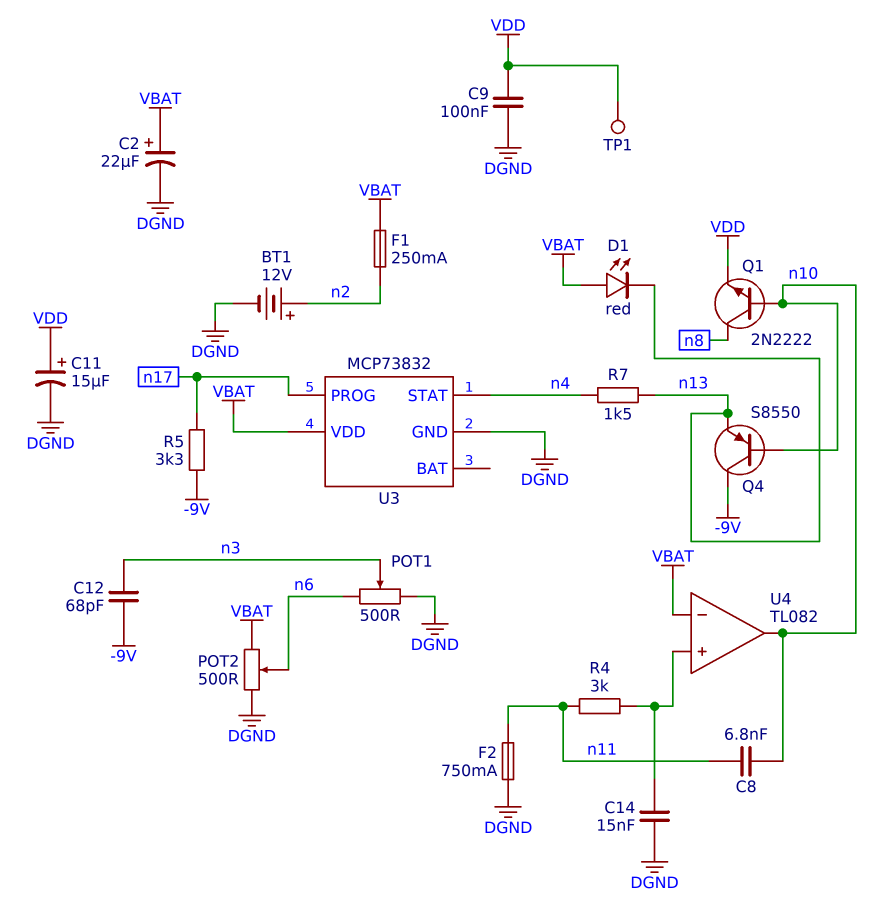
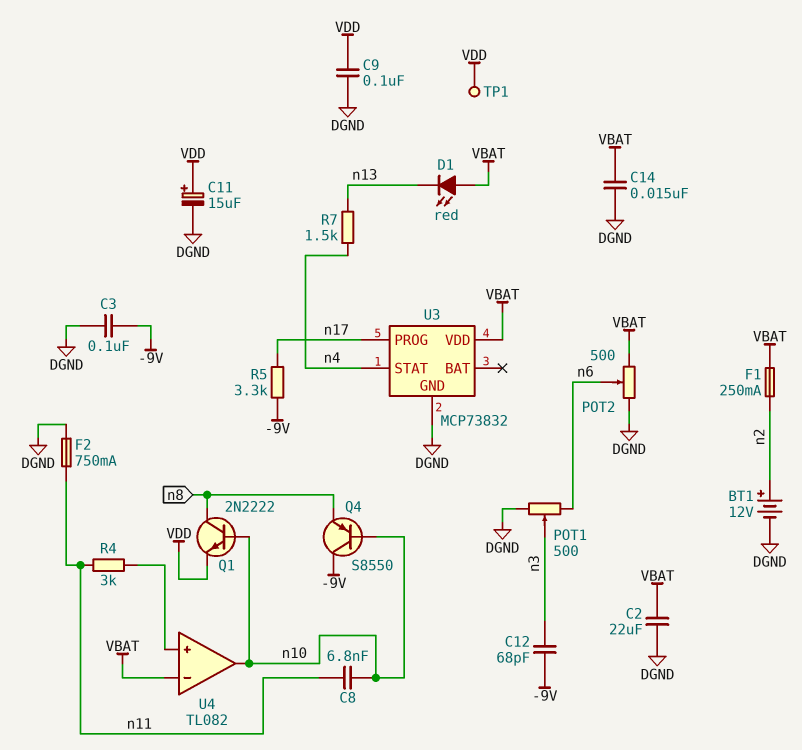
C2: 22uF (plus VBAT, minus DGND) -> 22uF (DGND, VBAT)
C3: none -> 100nF (-9V, DGND)
C14: 15nF (DGND, U4/in+) -> 15nF (DGND, VBAT)
Q4: PNP S8550 (B n10, C -9V, E n13) -> PNP S8550 (B n10, C -9V, E n8)

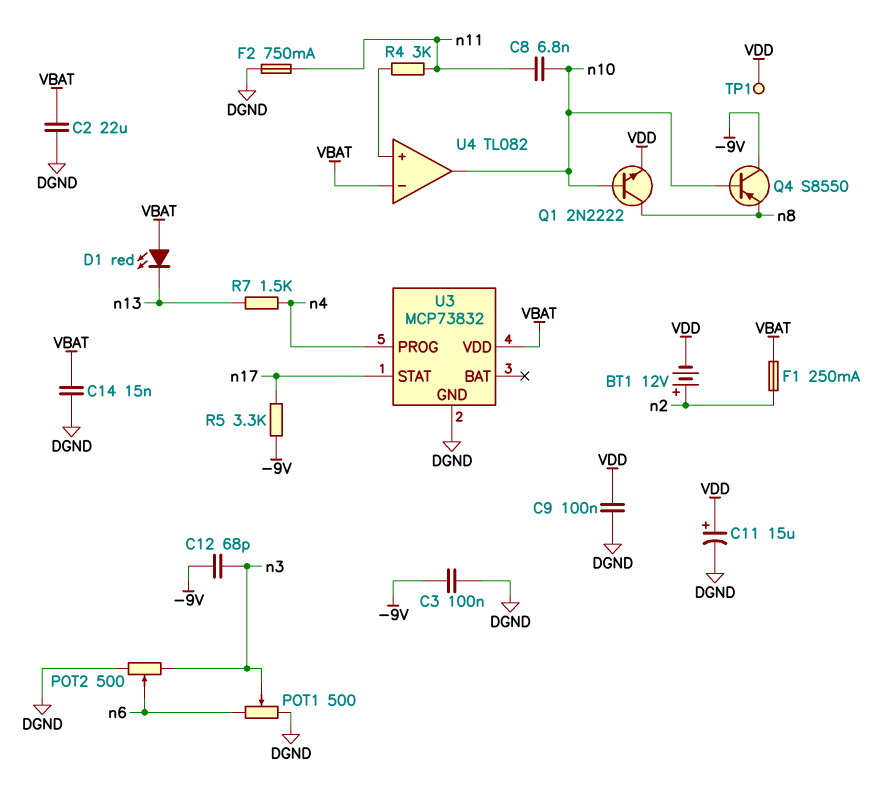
BT1: 12V (plus n2, minus DGND) -> 12V (plus n2, minus VDD)
POT2: 500 (DGND, VBAT, wiper n6) -> 500 (DGND, n3, wiper n6)
U3 pin PROG: n17 -> n4
U3 pin STAT: n4 -> n17

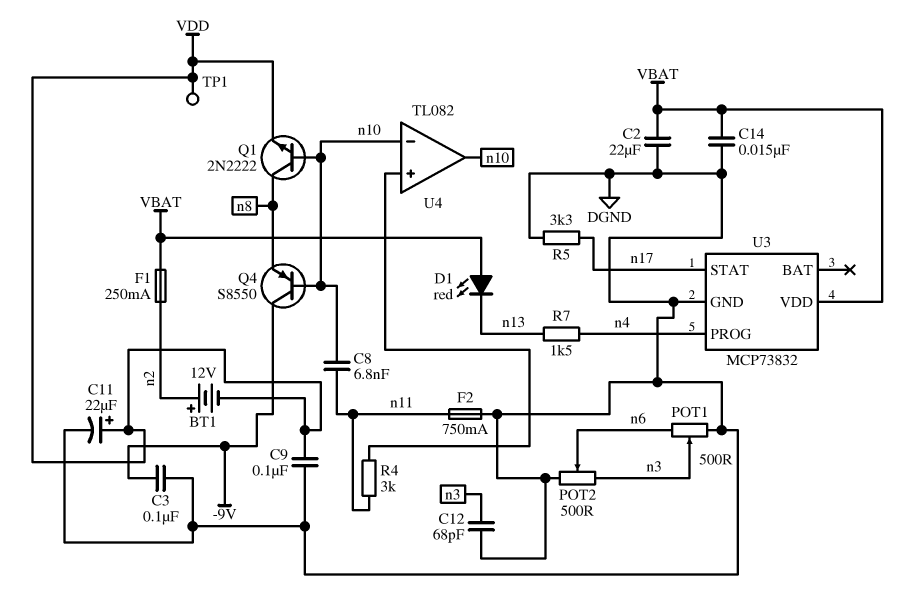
C11: 15uF (plus VDD, minus DGND) -> 22uF (plus VDD, minus DGND)
C12: 68pF (-9V, n3) -> 68pF (DGND, n3)
R5: 3.3k (-9V, n17) -> 3.3k (DGND, n17)
U4 pin in-: VBAT -> n10

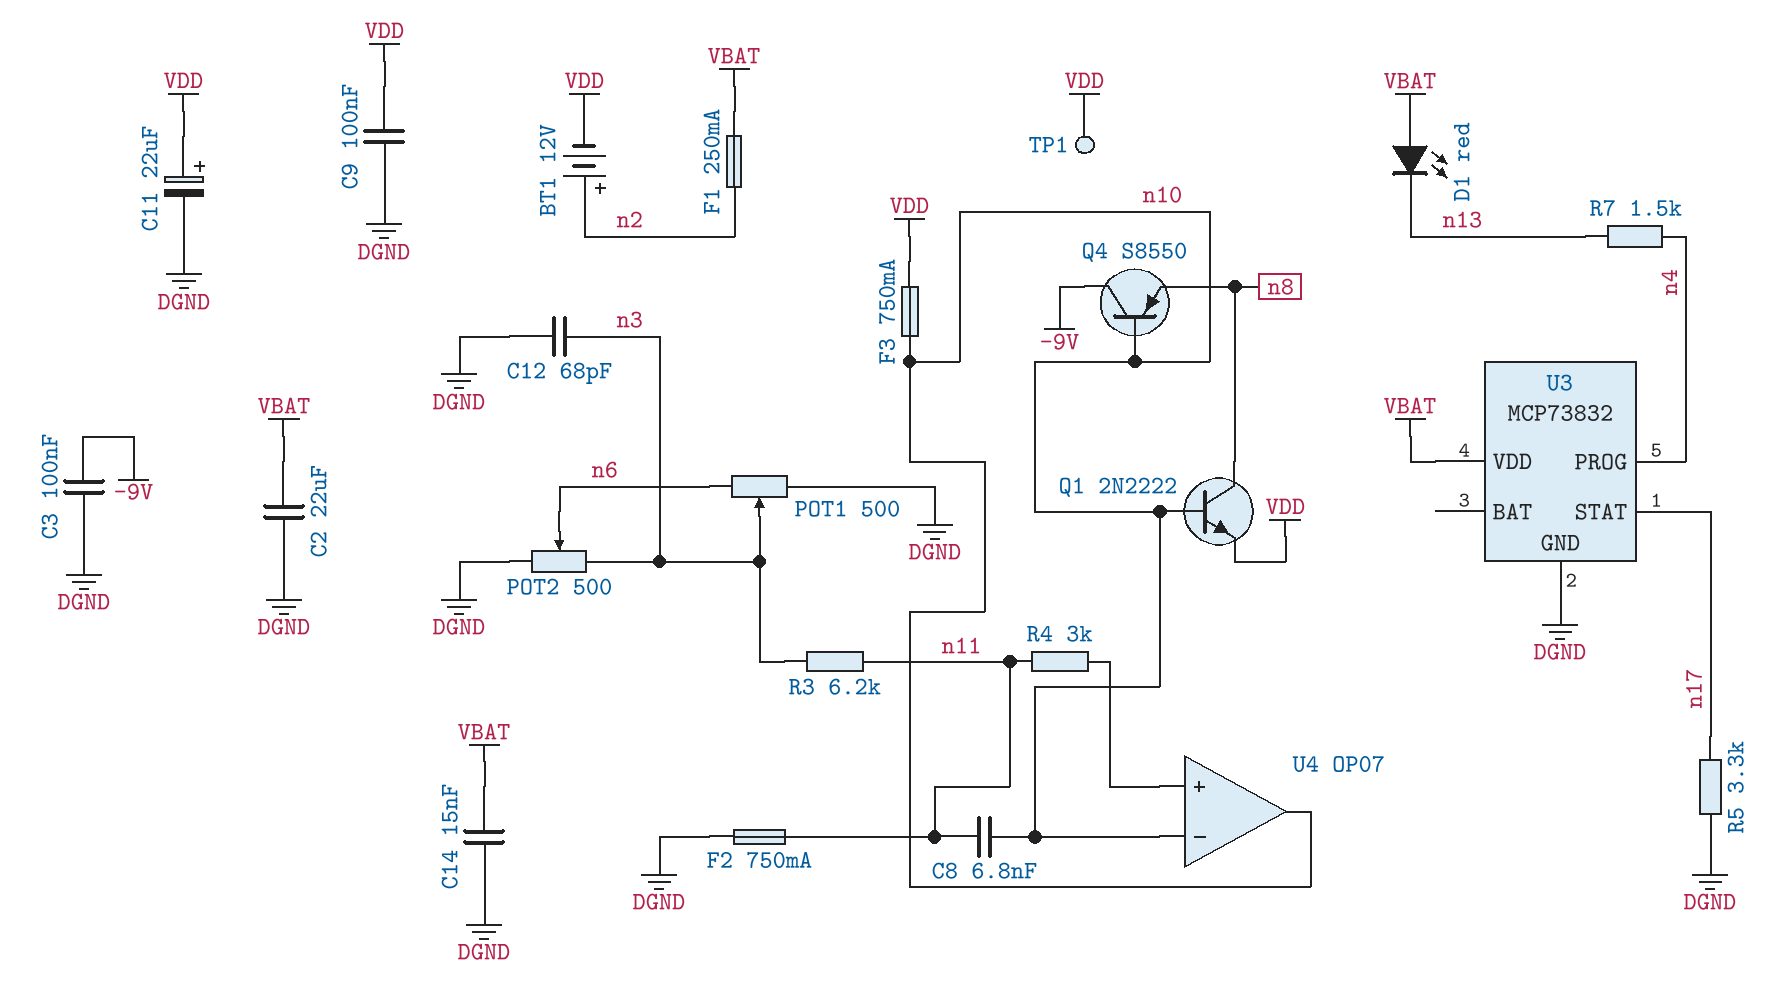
F3: none -> 750mA (VDD, n10)
R3: none -> 6.2k (n3, n11)
U4: TL082 -> OP07

